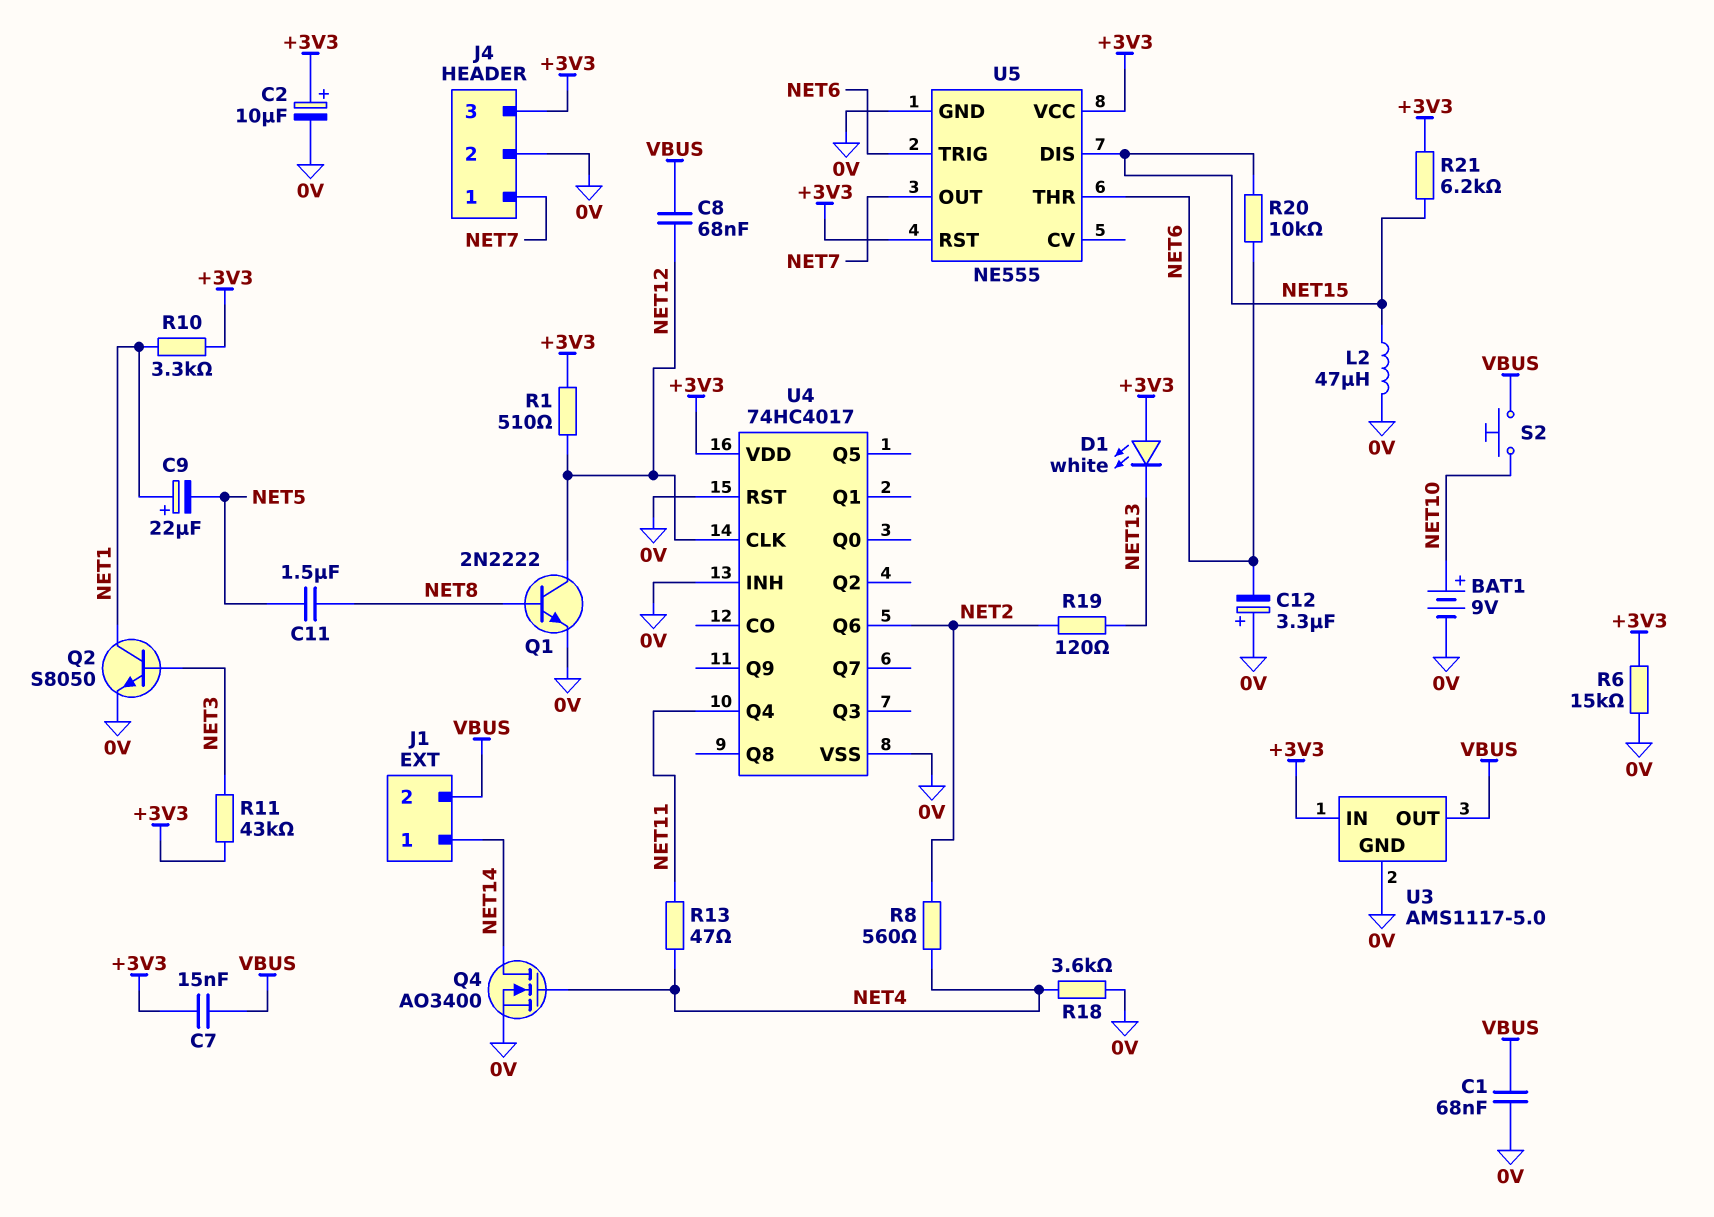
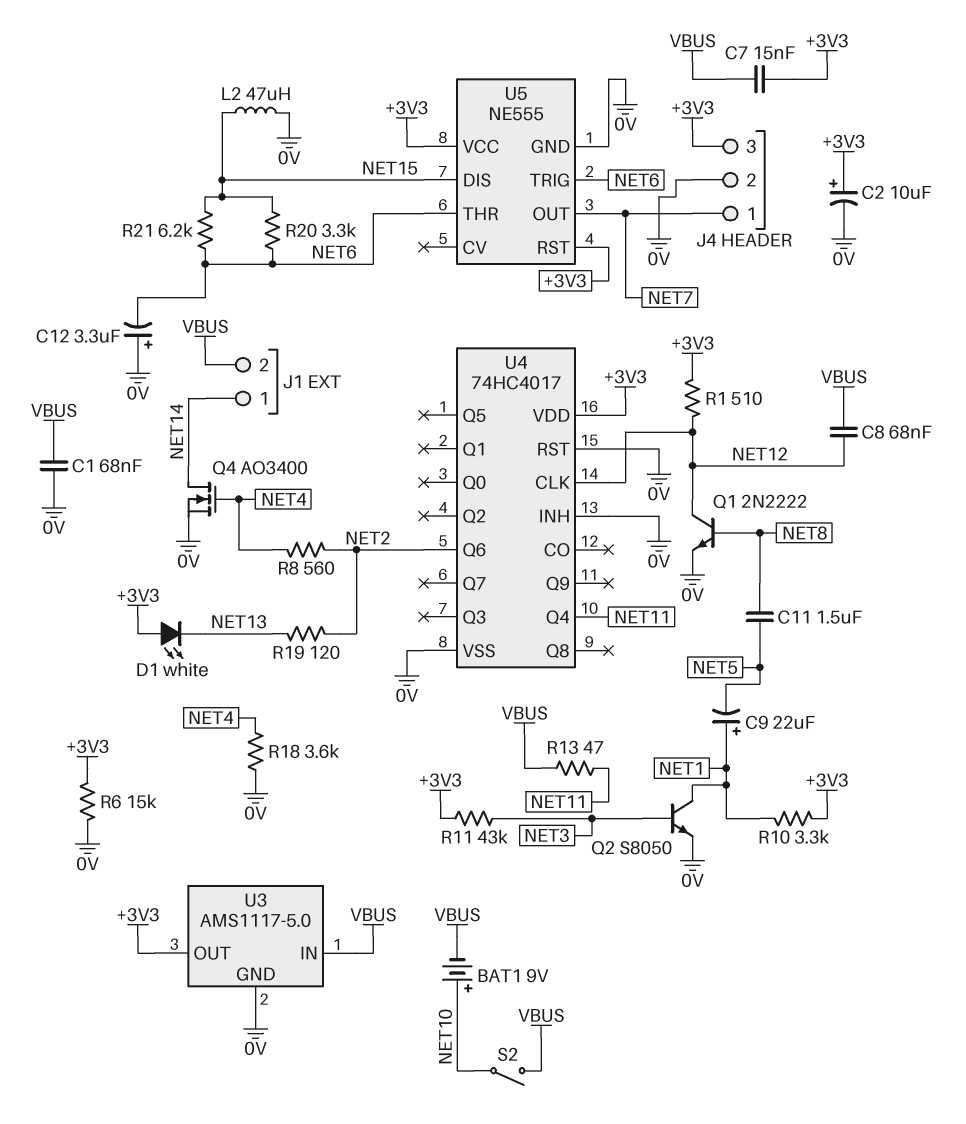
BAT1: 9V (plus NET10, minus 0V) -> 9V (plus NET10, minus VBUS)
R13: 47 (NET4, NET11) -> 47 (NET11, VBUS)
R20: 10k (NET6, NET15) -> 3.3k (NET6, NET15)
R21: 6.2k (+3V3, NET15) -> 6.2k (NET6, NET15)
S2: button (NET10, VBUS) -> switch (NET10, VBUS)
U3 pin IN: +3V3 -> VBUS
U3 pin OUT: VBUS -> +3V3

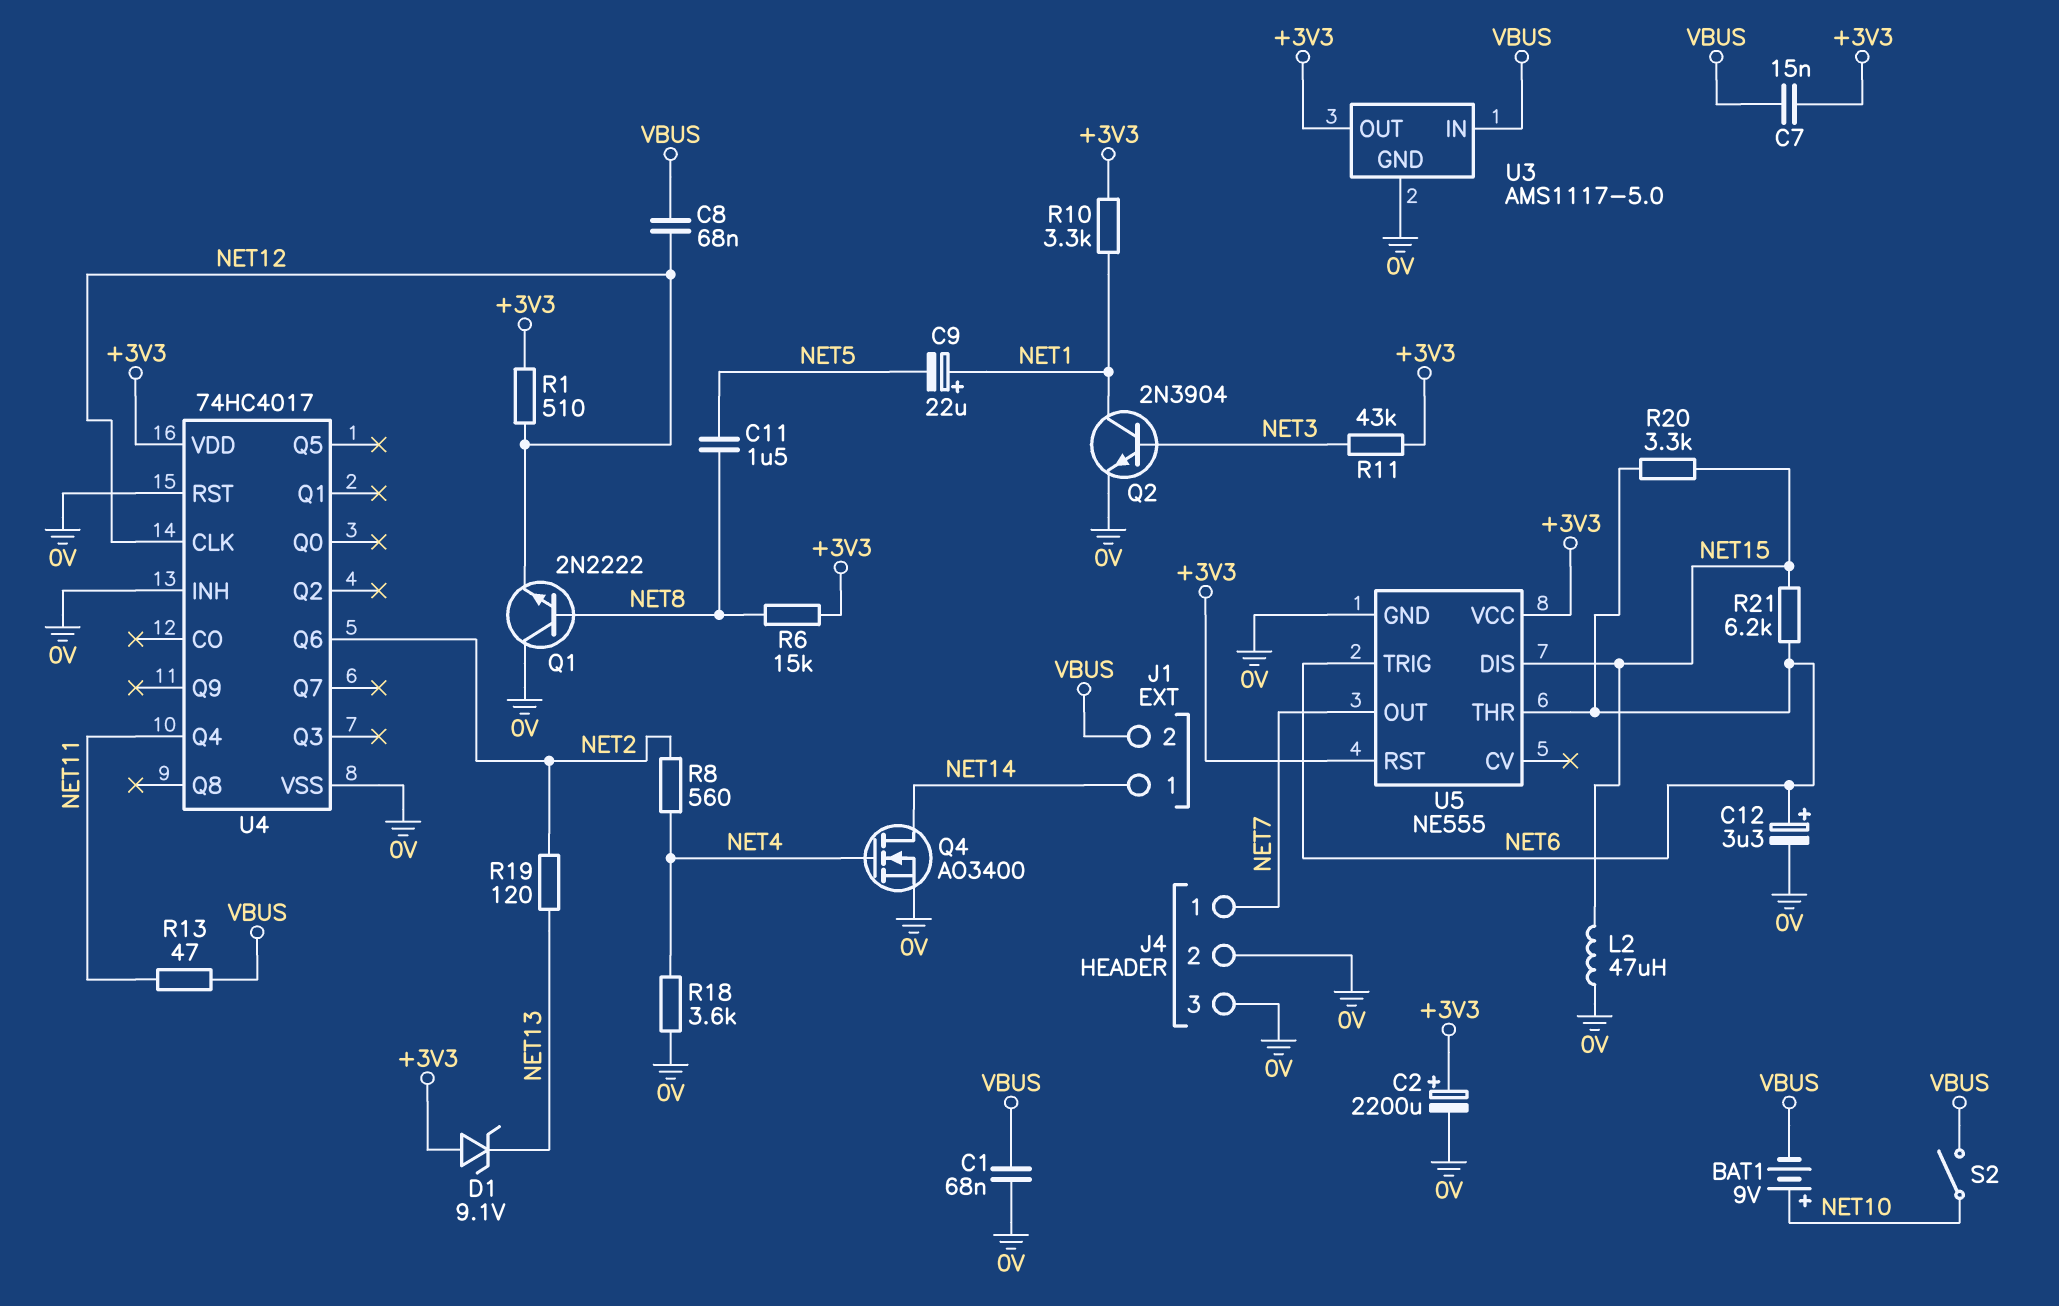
C2: 10uF (plus +3V3, minus 0V) -> 2200uF (plus +3V3, minus 0V)
C12: 3.3uF (plus 0V, minus NET6) -> 3.3uF (plus NET6, minus 0V)
D1: LED white (A +3V3, K NET13) -> zener 9.1V (A +3V3, K NET13)
J4 pin 3: +3V3 -> 0V
Q1: NPN 2N2222 (B NET8, C NET12, E 0V) -> NPN 2N2222 (B NET8, C 0V, E NET12)
Q2: NPN S8050 (B NET3, C NET1, E 0V) -> NPN 2N3904 (B NET3, C NET1, E 0V)
R6: 15k (+3V3, 0V) -> 15k (+3V3, NET8)

